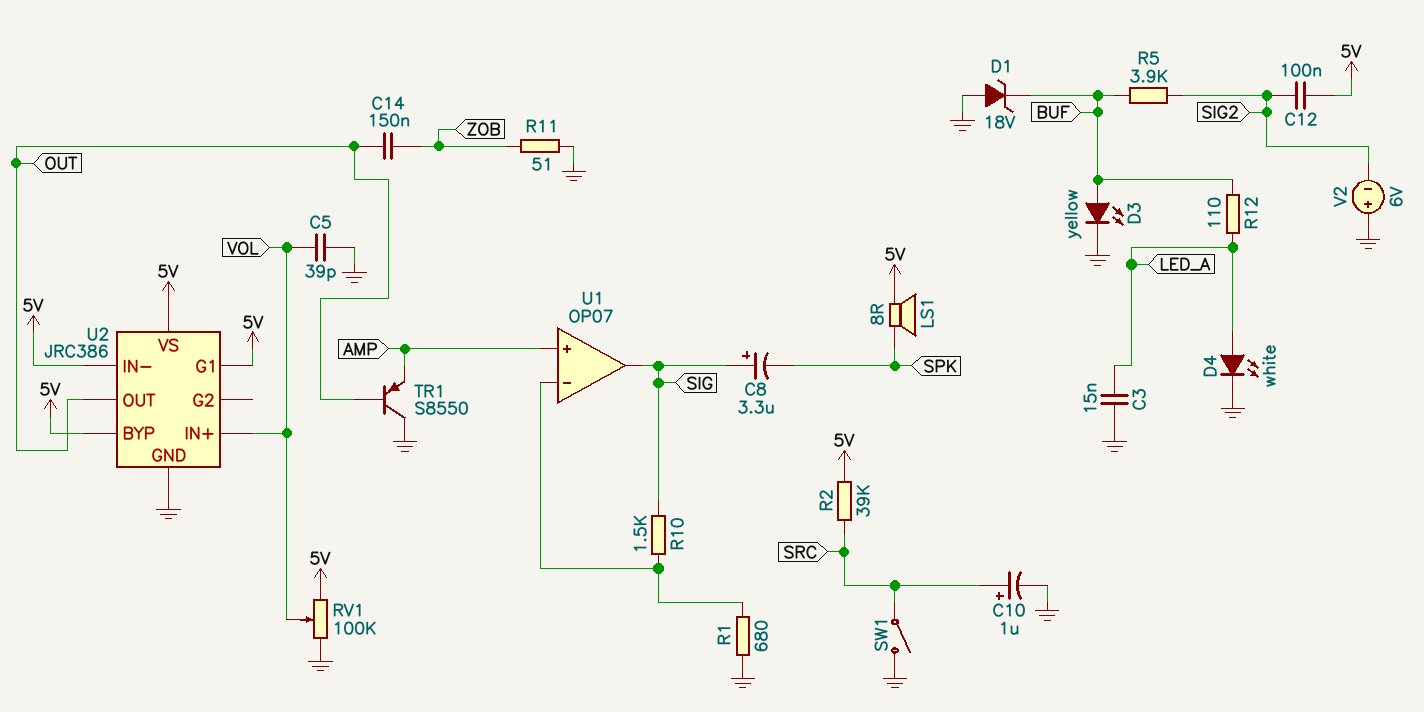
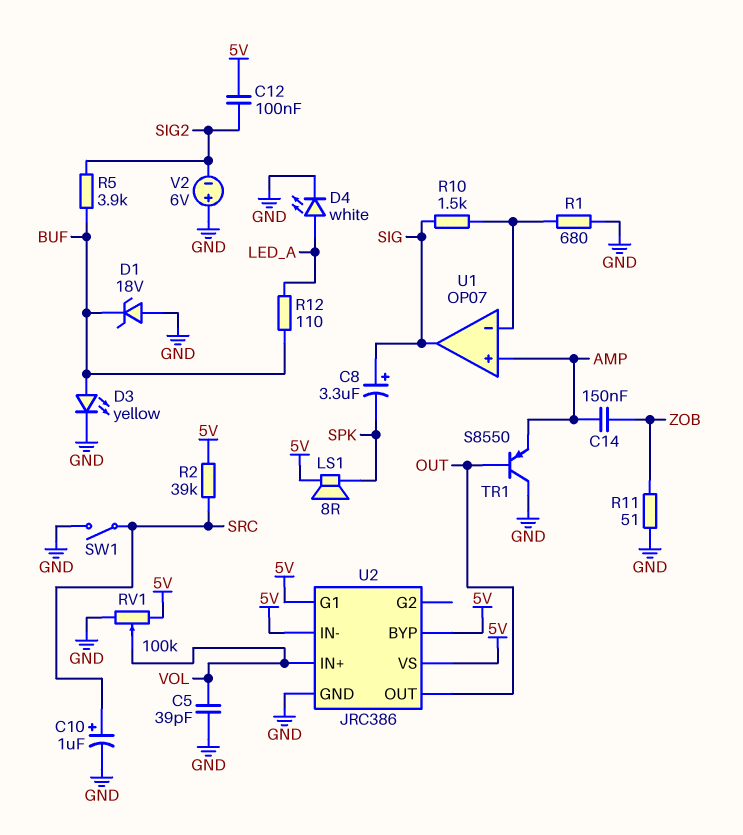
C3: 15nF (GND, LED_A) -> none
C14: 150nF (OUT, ZOB) -> 150nF (AMP, ZOB)

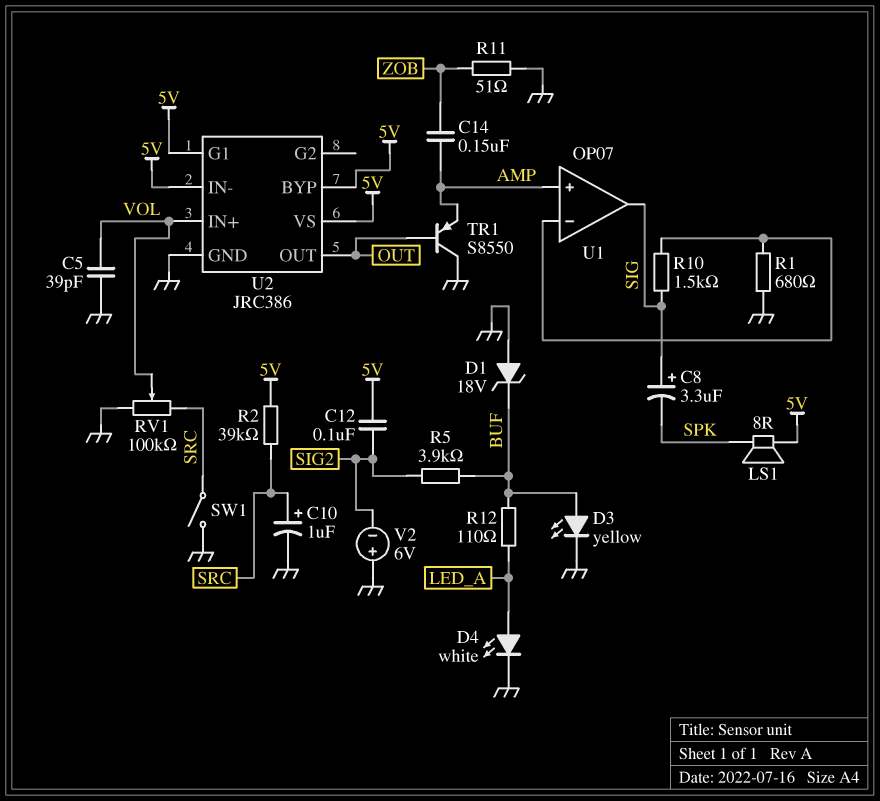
RV1: 100k (5V, GND, wiper VOL) -> 100k (GND, SRC, wiper VOL)

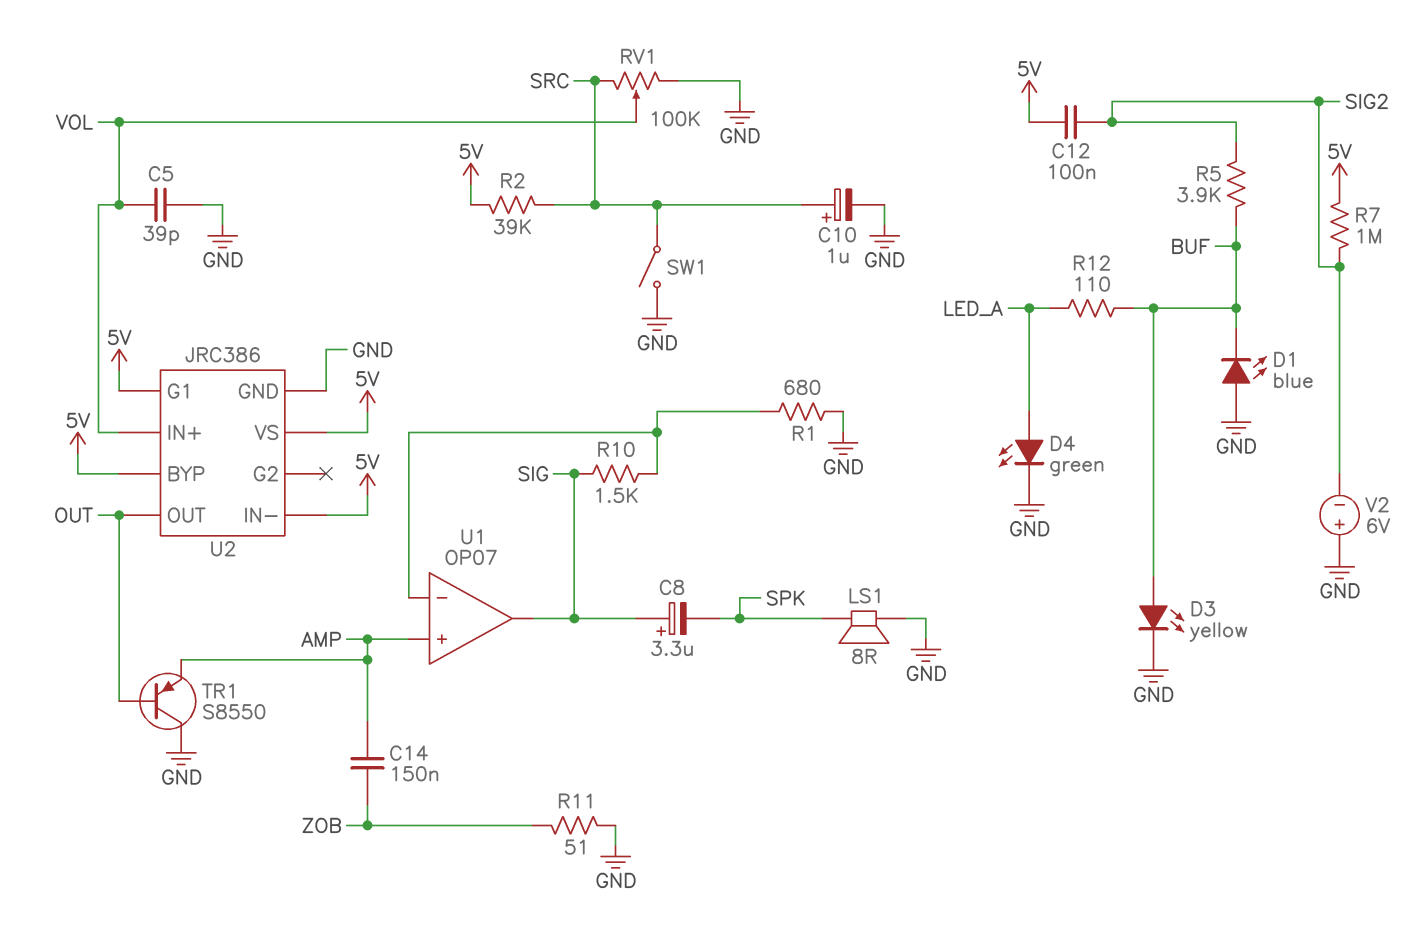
D1: zener 18V (A GND, K BUF) -> LED blue (A GND, K BUF)
D4: LED white (A LED_A, K GND) -> LED green (A LED_A, K GND)
LS1: speaker 8R (5V, SPK) -> speaker 8R (GND, SPK)
R7: none -> 1M (5V, SIG2)

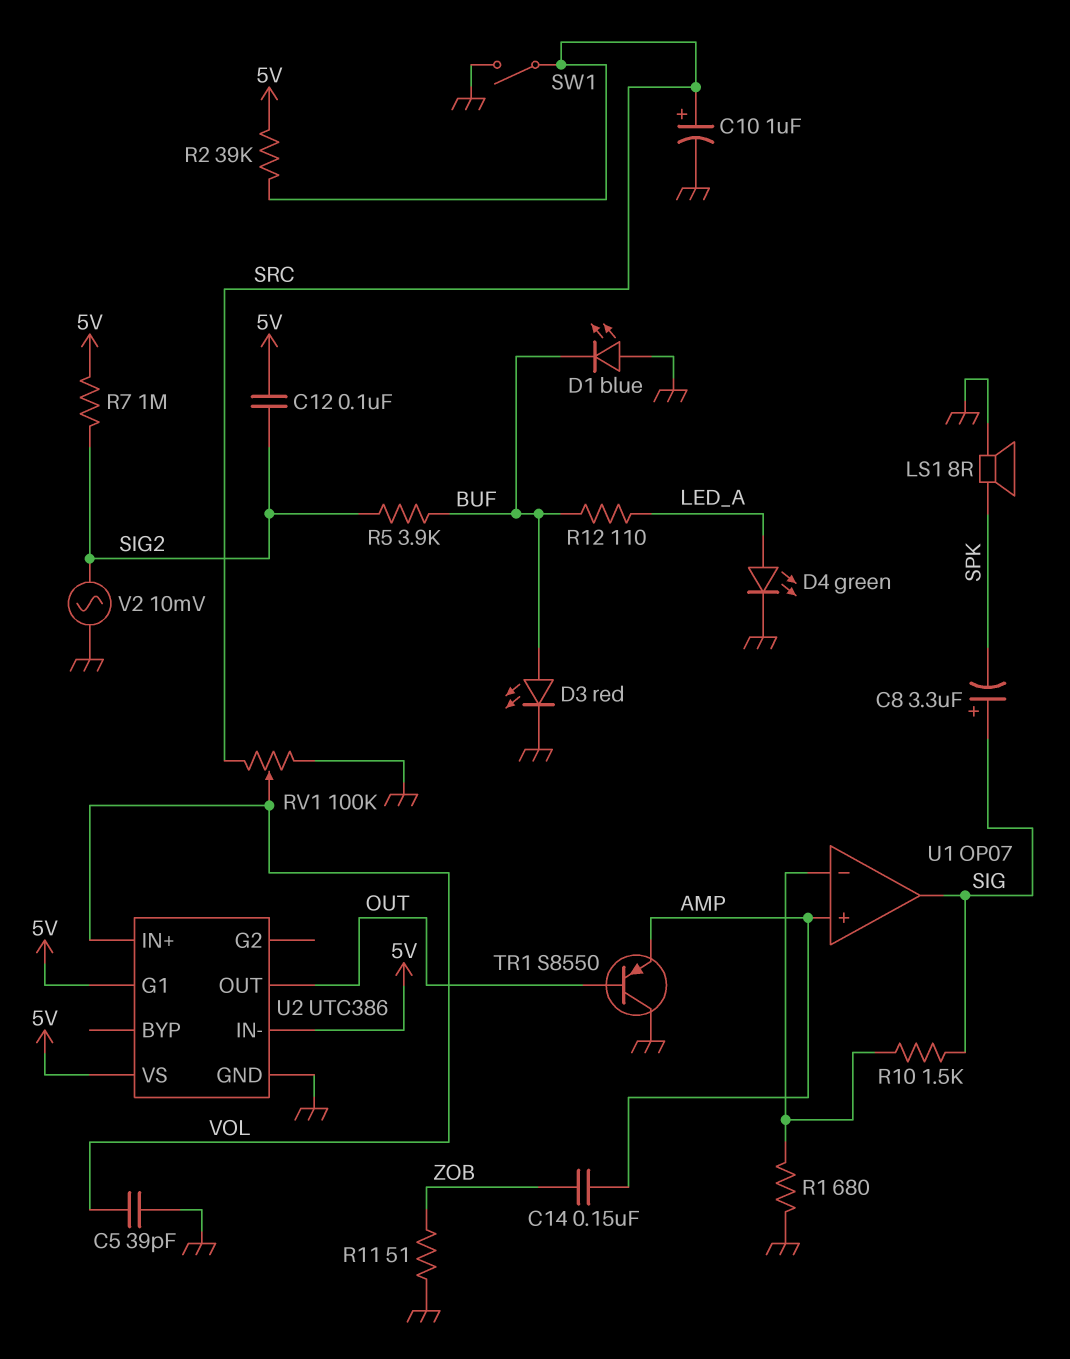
D3: LED yellow (A BUF, K GND) -> LED red (A BUF, K GND)
U2: JRC386 -> UTC386
U2 pin BYP: 5V -> none
V2: 6V (plus GND, minus SIG2) -> AC 10mV (GND, SIG2)

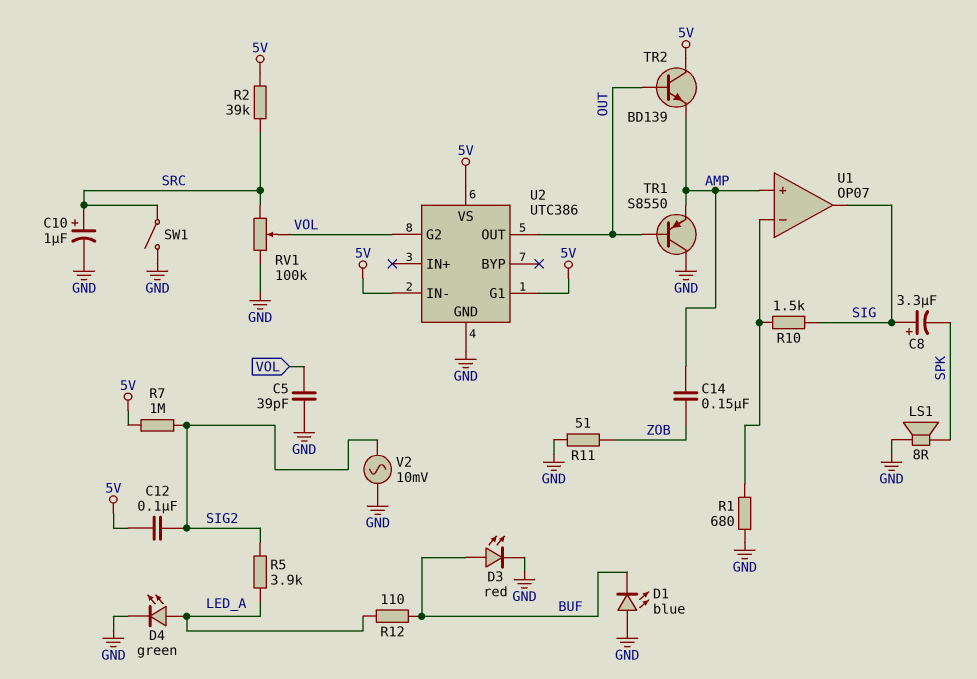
R5: 3.9k (BUF, SIG2) -> 3.9k (LED_A, SIG2)
TR2: none -> NPN BD139 (B OUT, C 5V, E AMP)
U2 pin G2: none -> VOL
U2 pin IN+: VOL -> none

